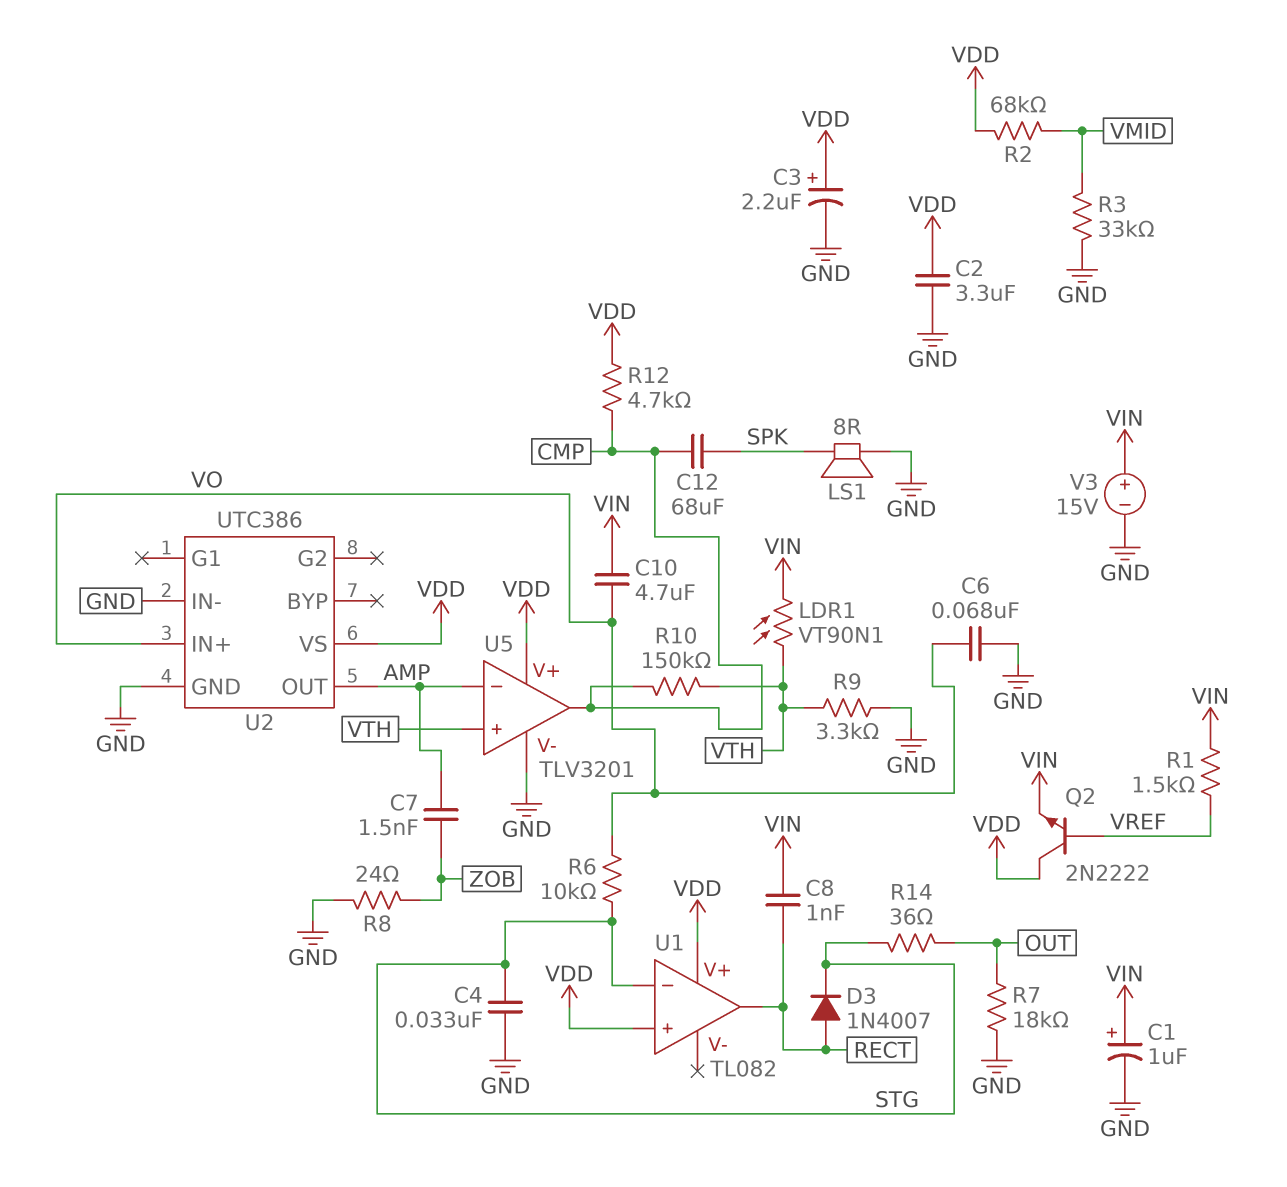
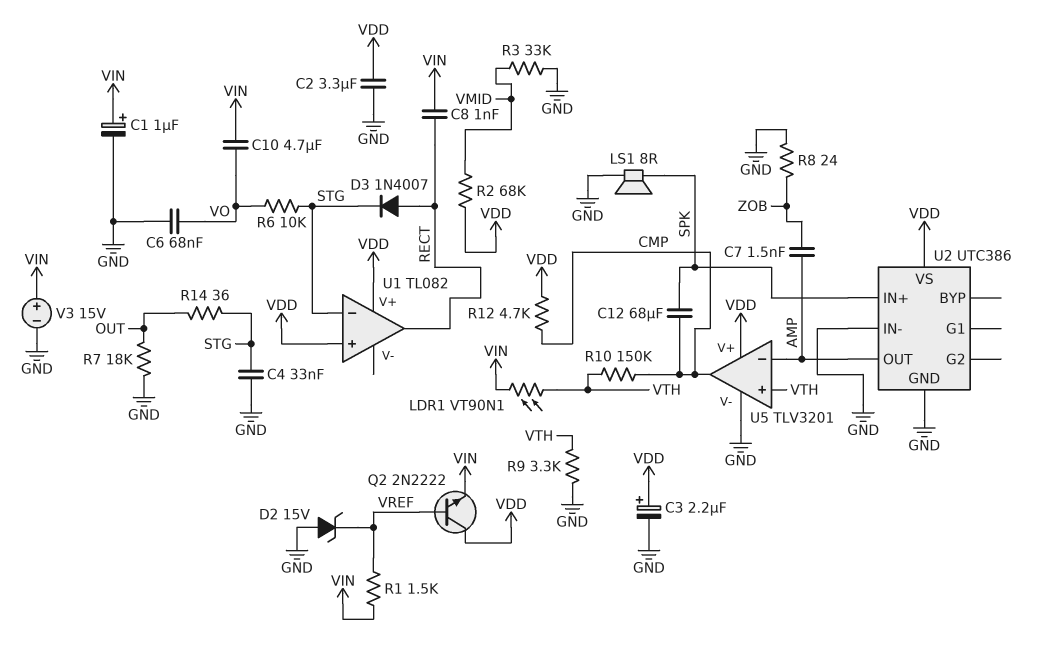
D2: none -> zener 15V (A GND, K VREF)
U2 pin IN+: VO -> SPK

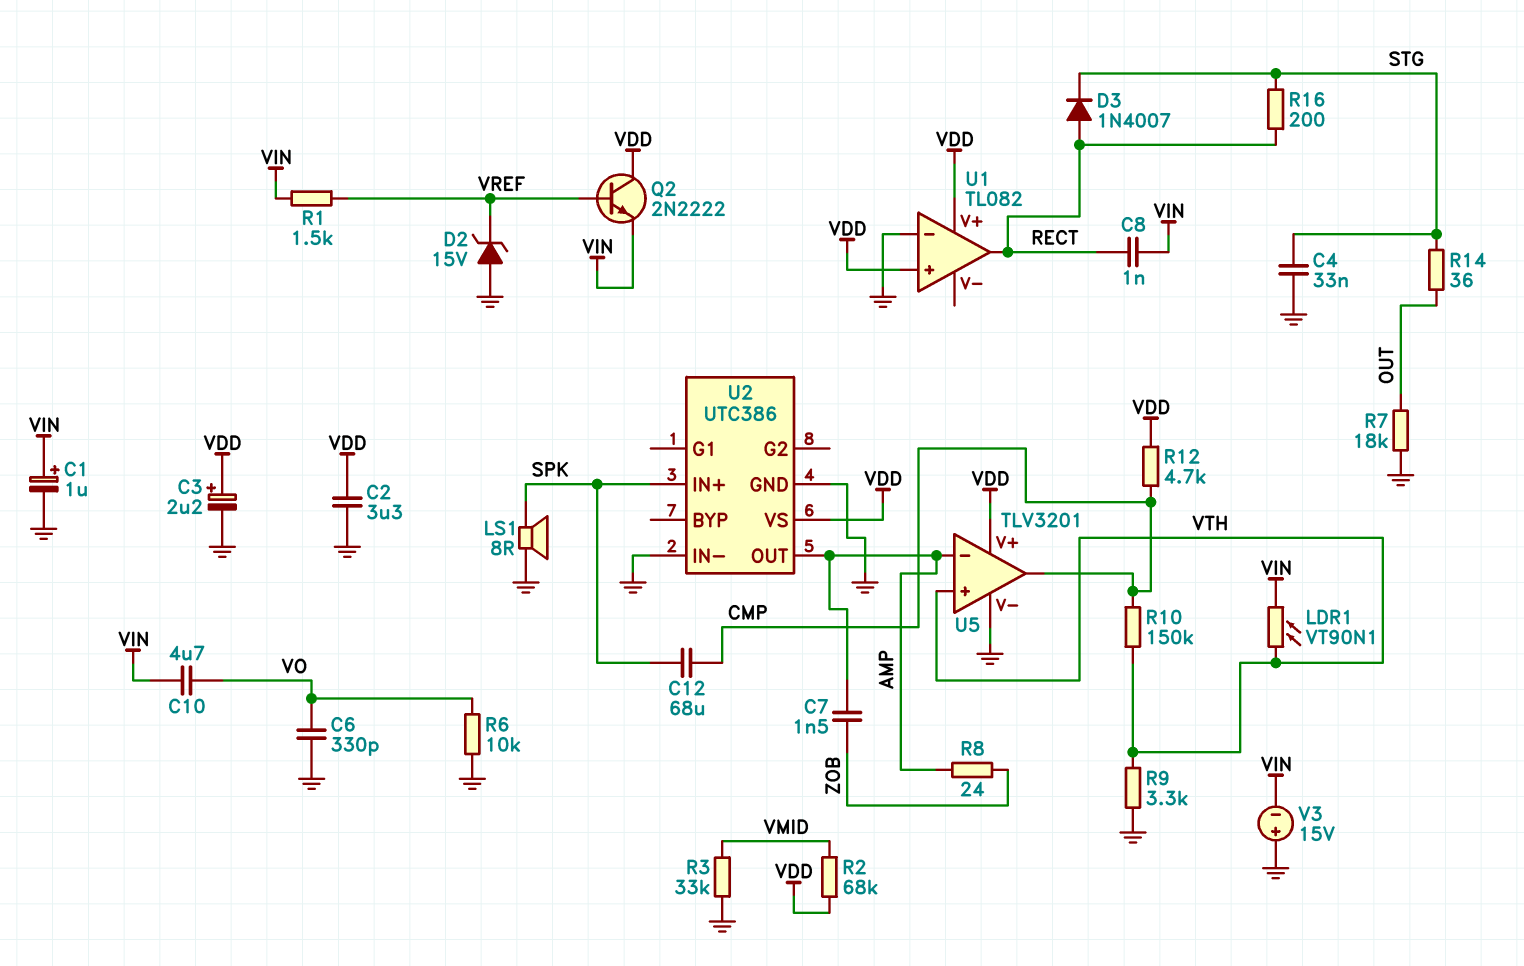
C6: 68nF (GND, VO) -> 330pF (GND, VO)
R6: 10k (STG, VO) -> 10k (GND, VO)
R8: 24 (GND, ZOB) -> 24 (AMP, ZOB)
R16: none -> 200 (RECT, STG)
U1 pin in-: STG -> GND
V3: 15V (plus VIN, minus GND) -> 15V (plus GND, minus VIN)

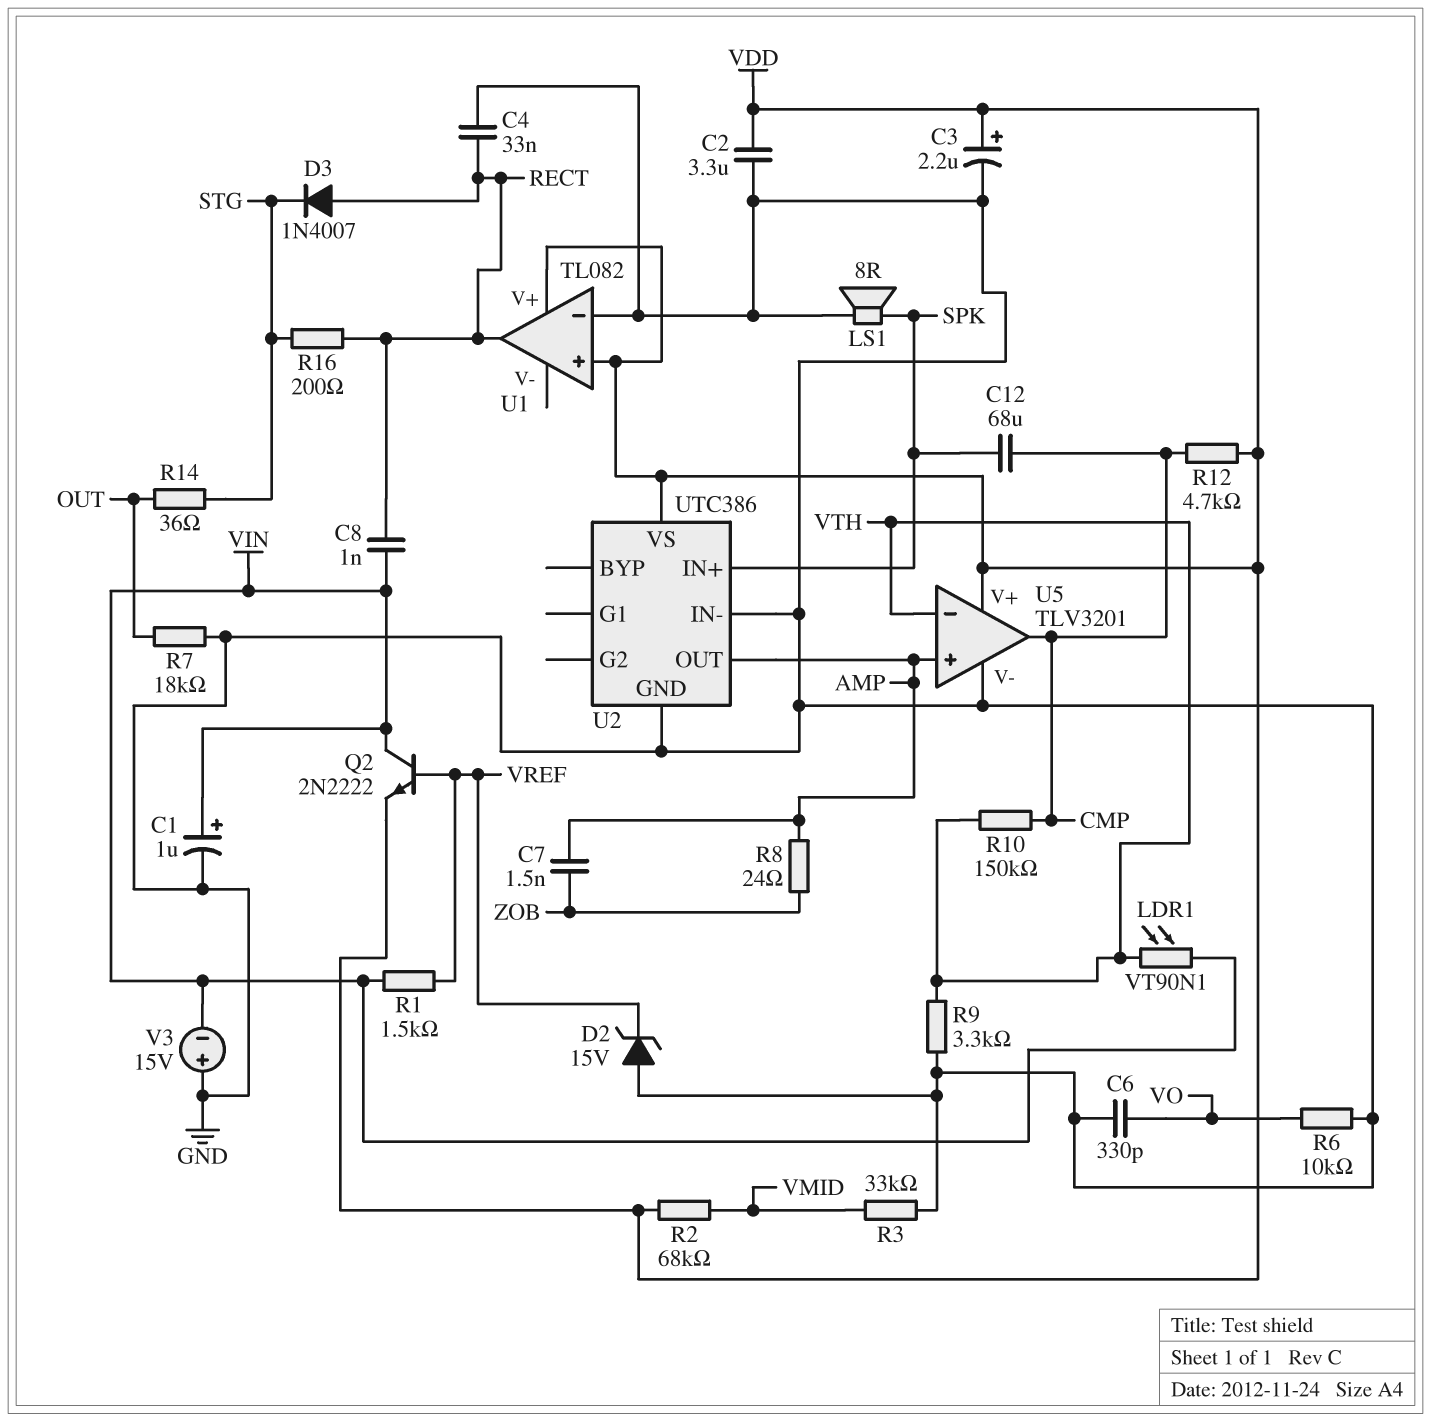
C4: 33nF (GND, STG) -> 33nF (GND, RECT)
C10: 4.7uF (VIN, VO) -> none
Q2: NPN 2N2222 (B VREF, C VDD, E VIN) -> NPN 2N2222 (B VREF, C VIN, E VDD)
U5 pin in+: VTH -> AMP
U5 pin in-: AMP -> VTH

